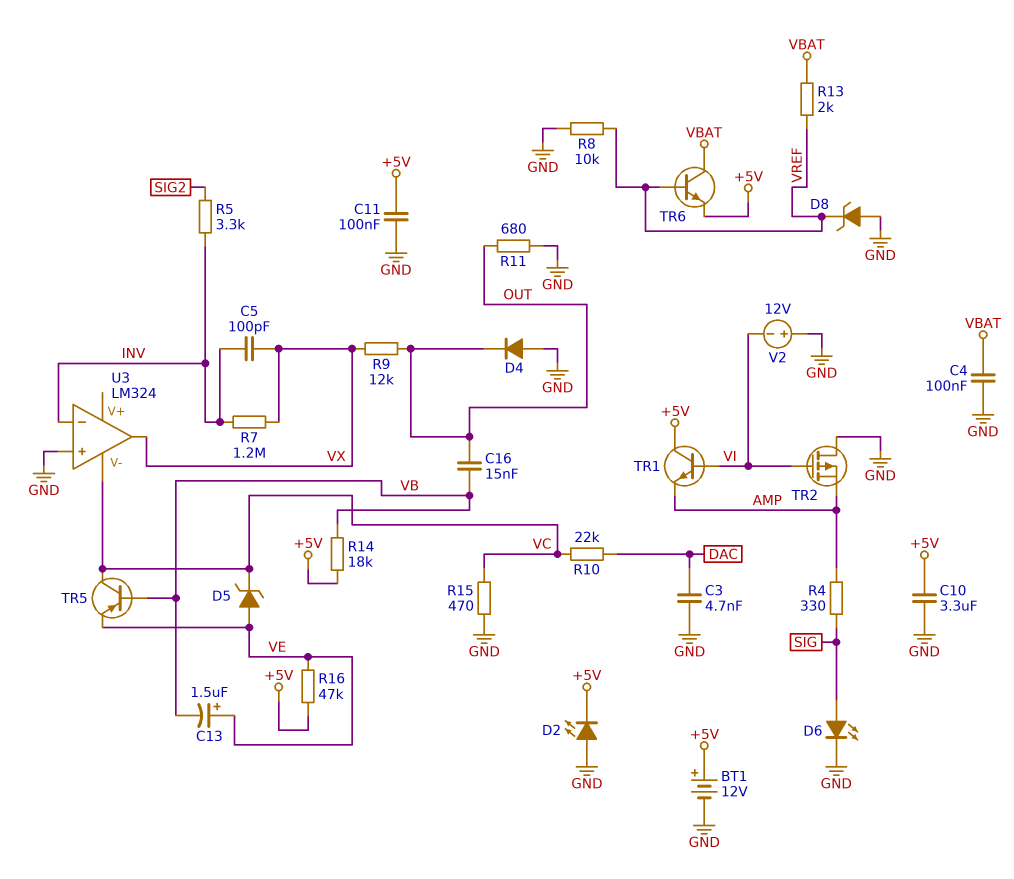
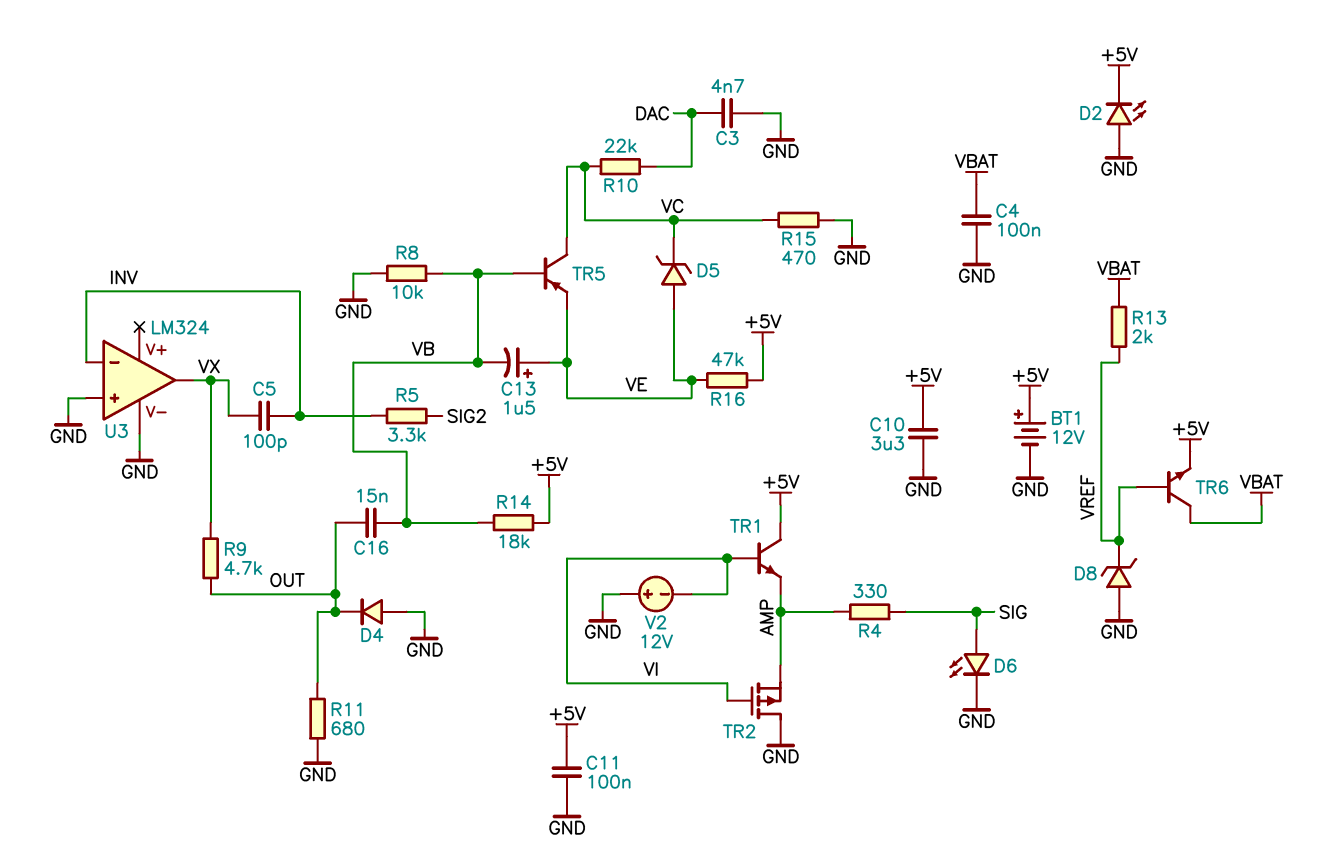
R7: 1.2M (INV, VX) -> none
R8: 10k (GND, VREF) -> 10k (GND, VB)
R9: 12k (OUT, VX) -> 4.7k (OUT, VX)
U3 pin V-: VC -> GND

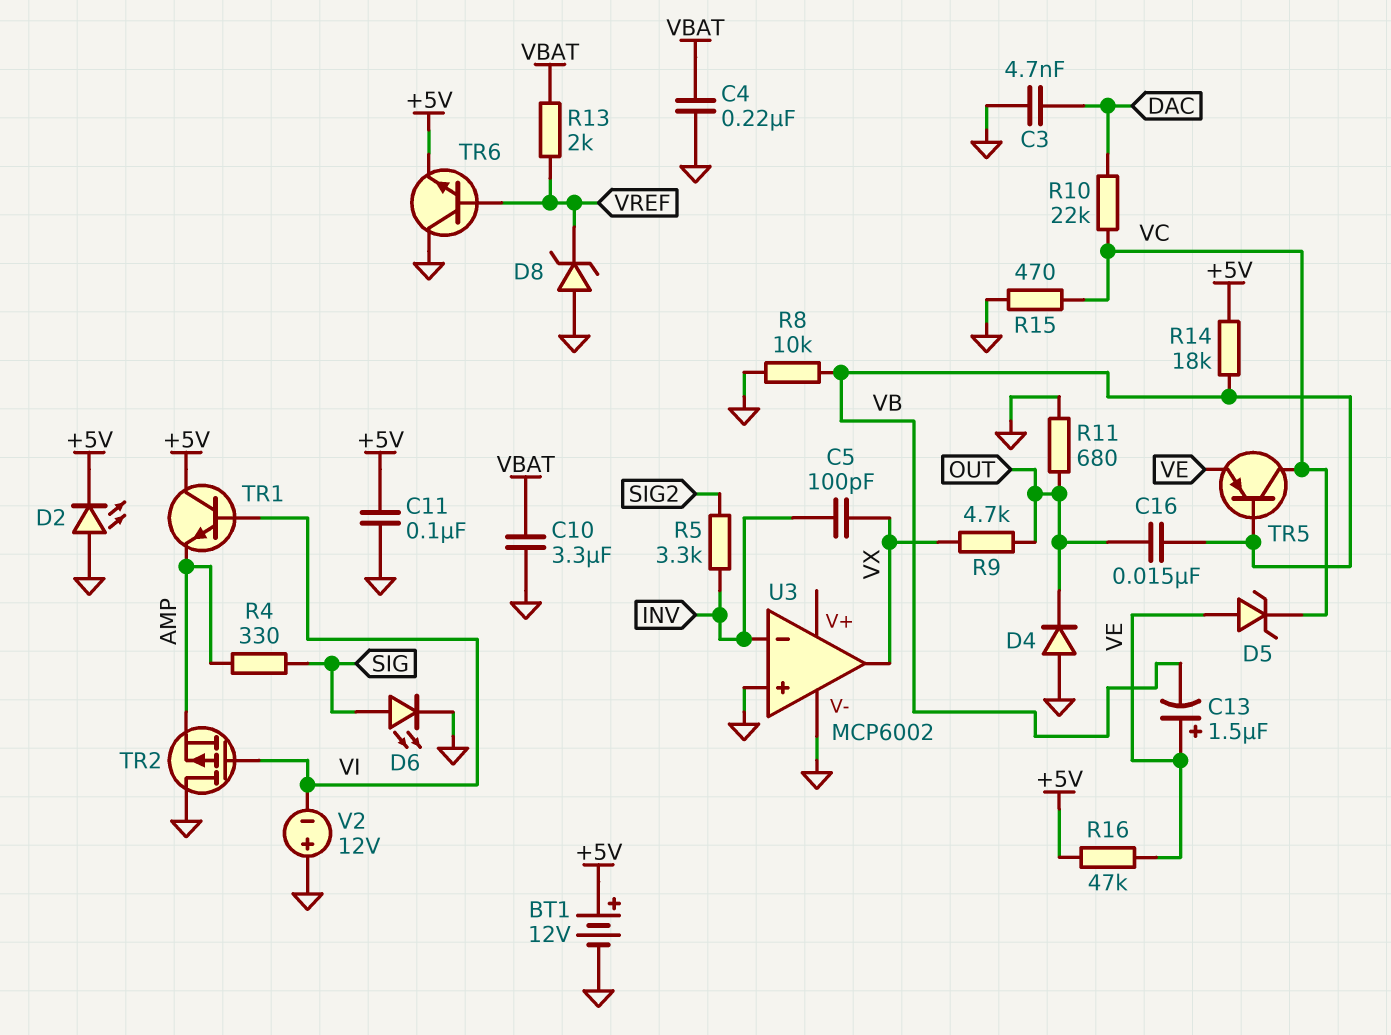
C4: 100nF (GND, VBAT) -> 220nF (GND, VBAT)
C10: 3.3uF (+5V, GND) -> 3.3uF (GND, VBAT)
TR6: NPN (B VREF, C VBAT, E +5V) -> NPN (B VREF, C GND, E +5V)
U3: LM324 -> MCP6002

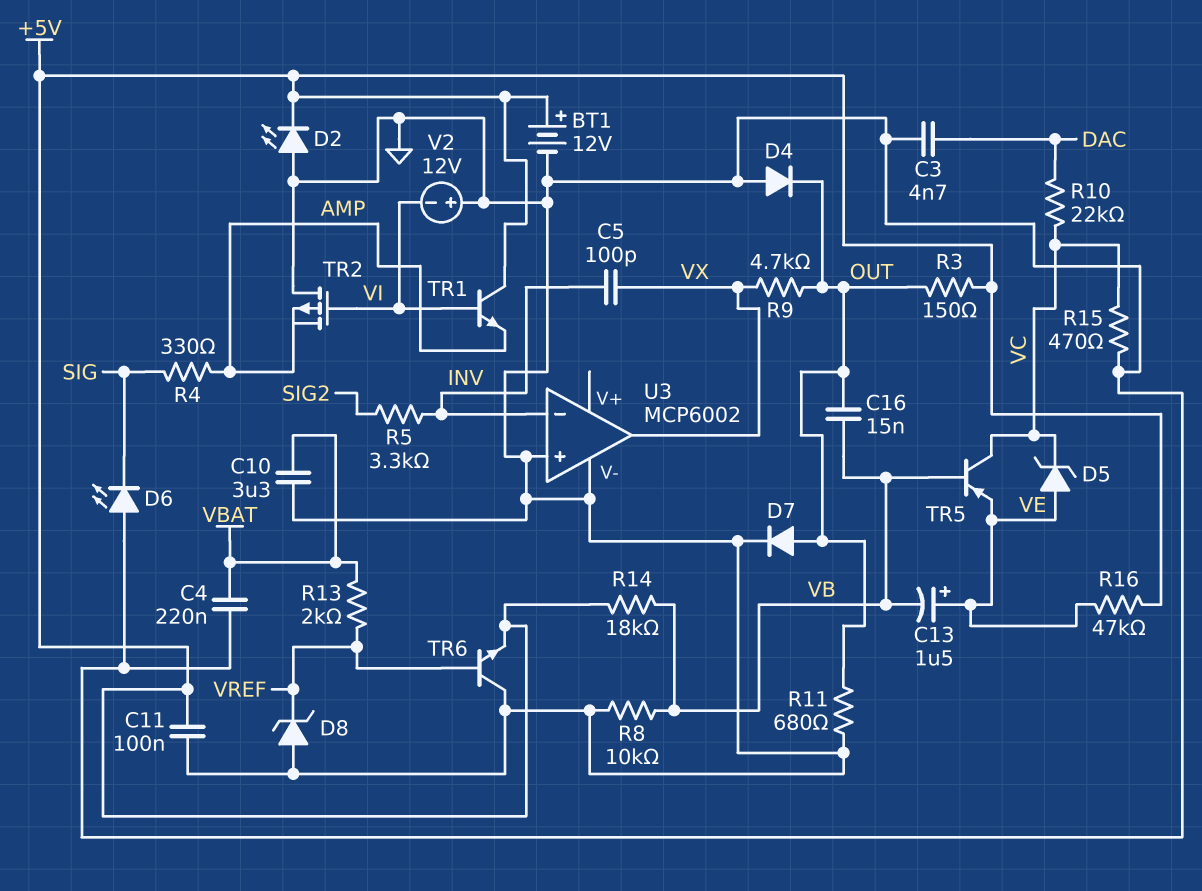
D6: LED (A SIG, K GND) -> LED (A GND, K SIG)
D7: none -> diode (A OUT, K GND)
R3: none -> 150 (+5V, OUT)

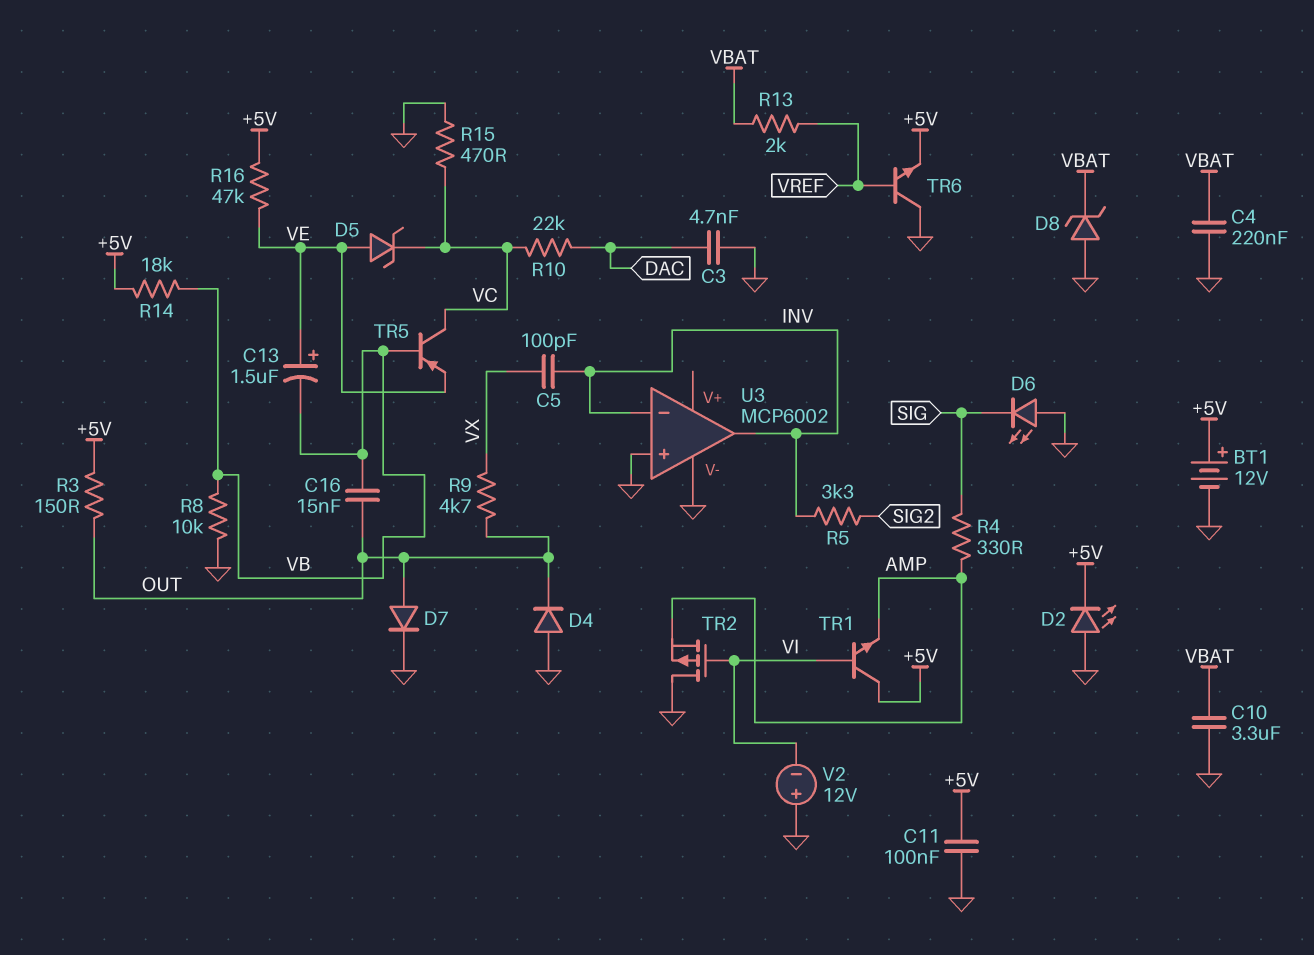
D8: zener (A GND, K VREF) -> zener (A GND, K VBAT)
R11: 680 (GND, OUT) -> none
U3 pin out: VX -> INV

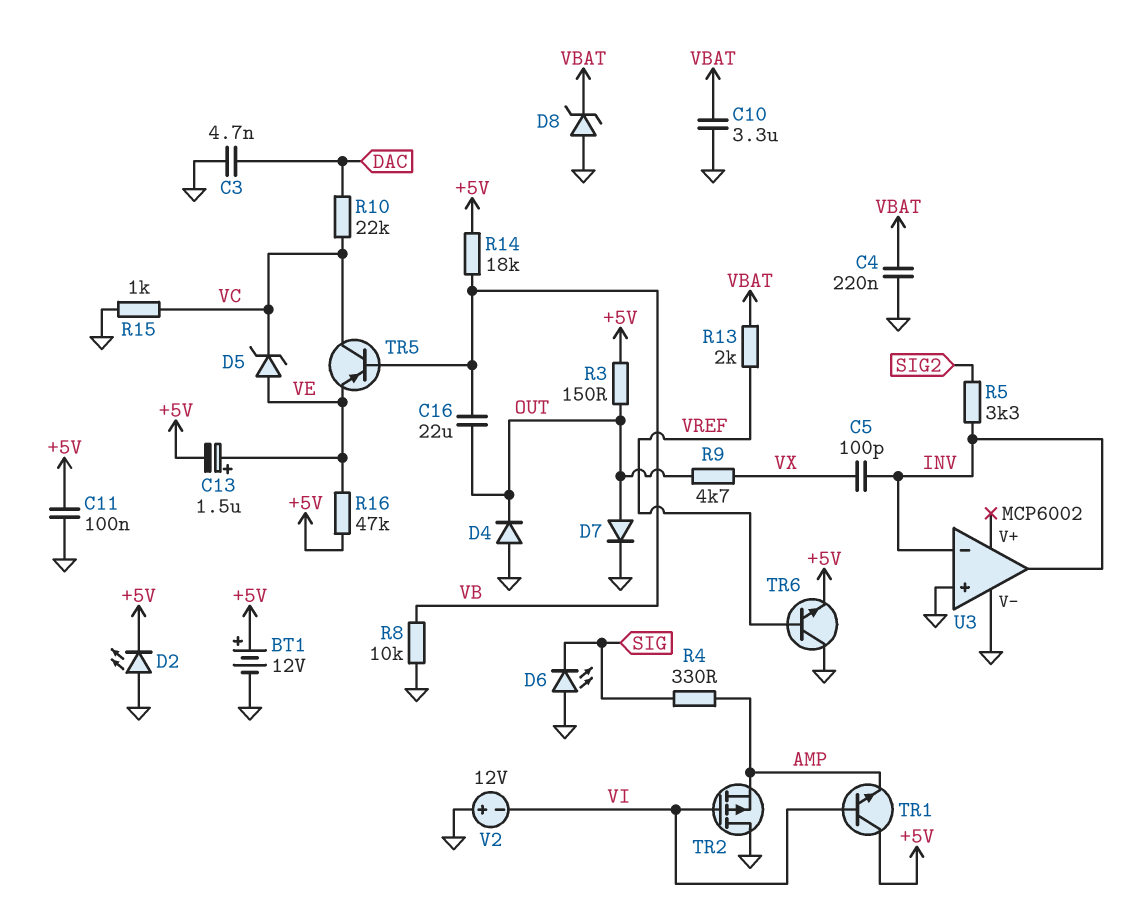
C13: 1.5uF (plus VE, minus VB) -> 1.5uF (plus VE, minus +5V)
C16: 15nF (OUT, VB) -> 22uF (OUT, VB)
R15: 470 (GND, VC) -> 1k (GND, VC)

